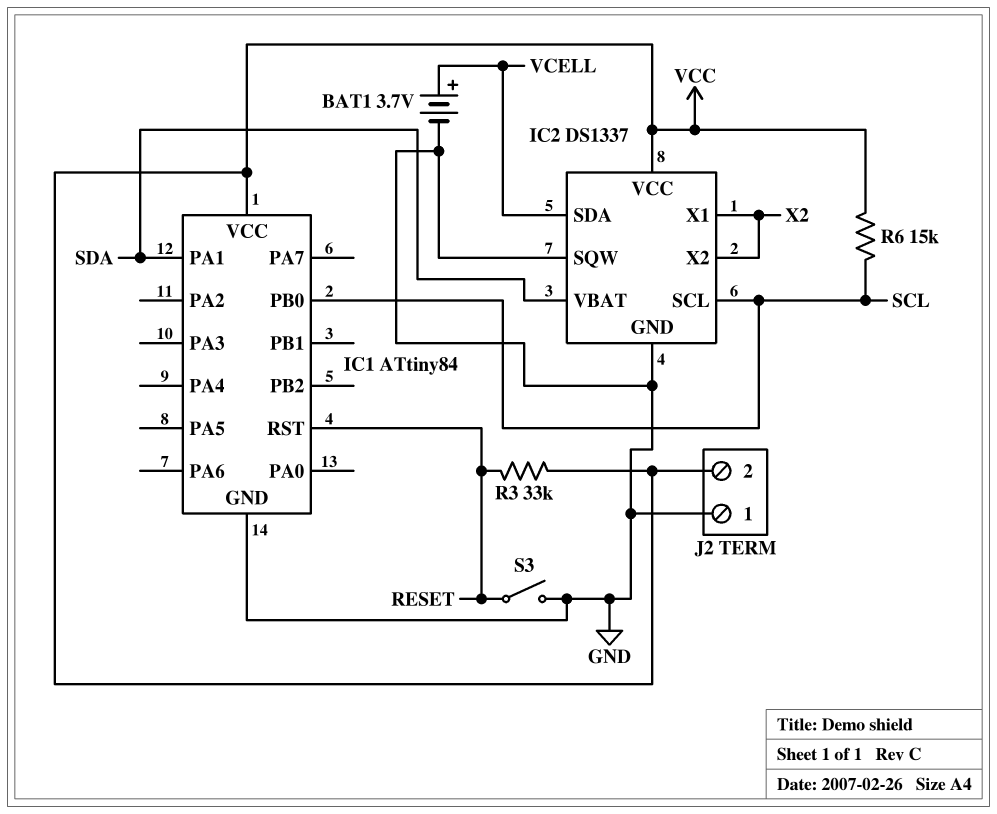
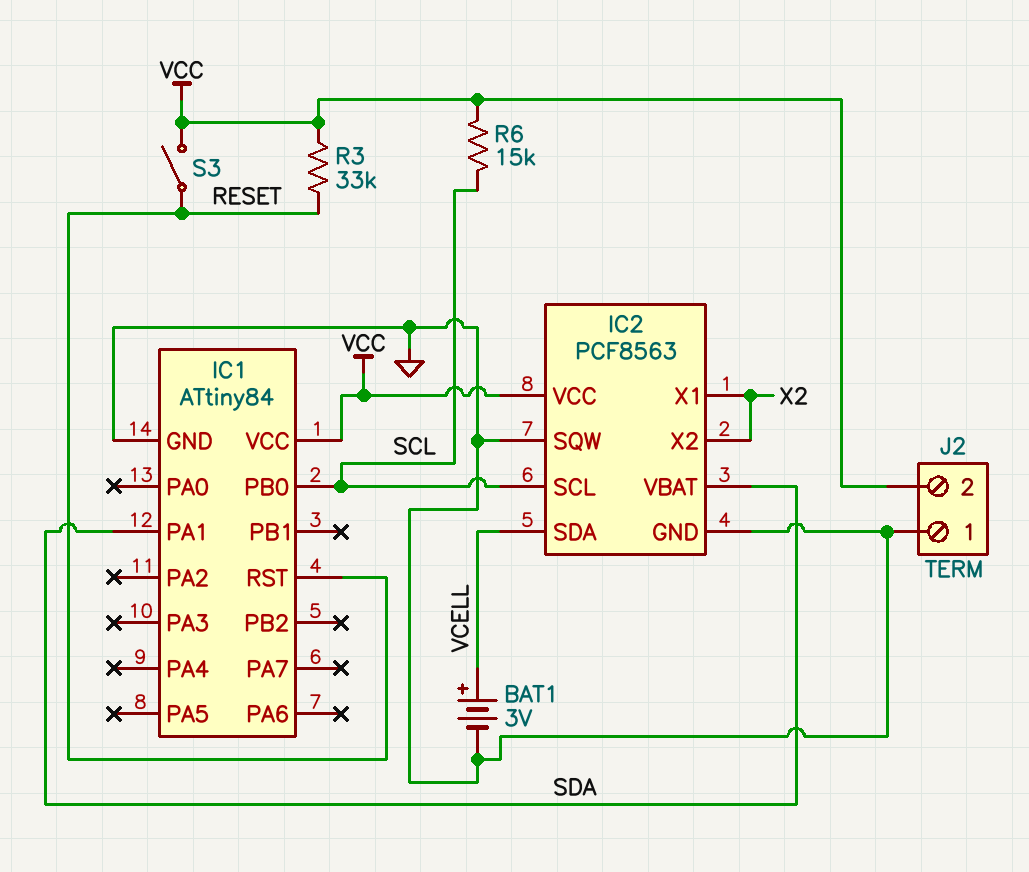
BAT1: 3.7V (plus VCELL, minus GND) -> 3V (plus VCELL, minus GND)
IC2: DS1337 -> PCF8563
S3: switch (GND, RESET) -> switch (RESET, VCC)

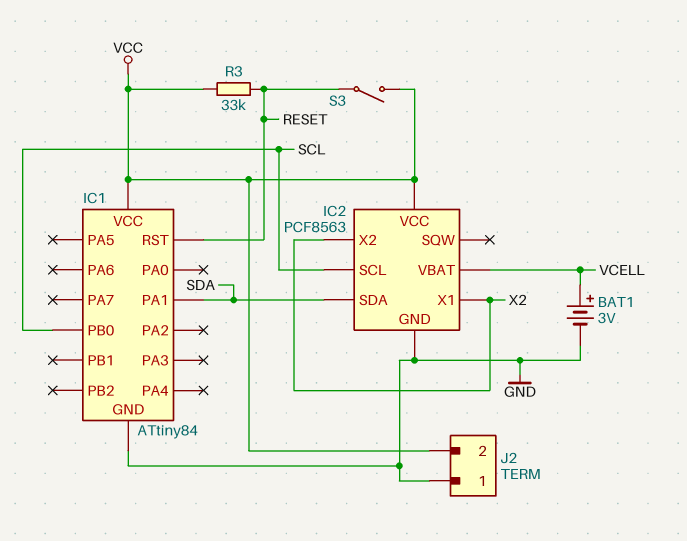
IC2 pin SDA: VCELL -> SDA
IC2 pin SQW: GND -> none
IC2 pin VBAT: SDA -> VCELL
R6: 15k (SCL, VCC) -> none

